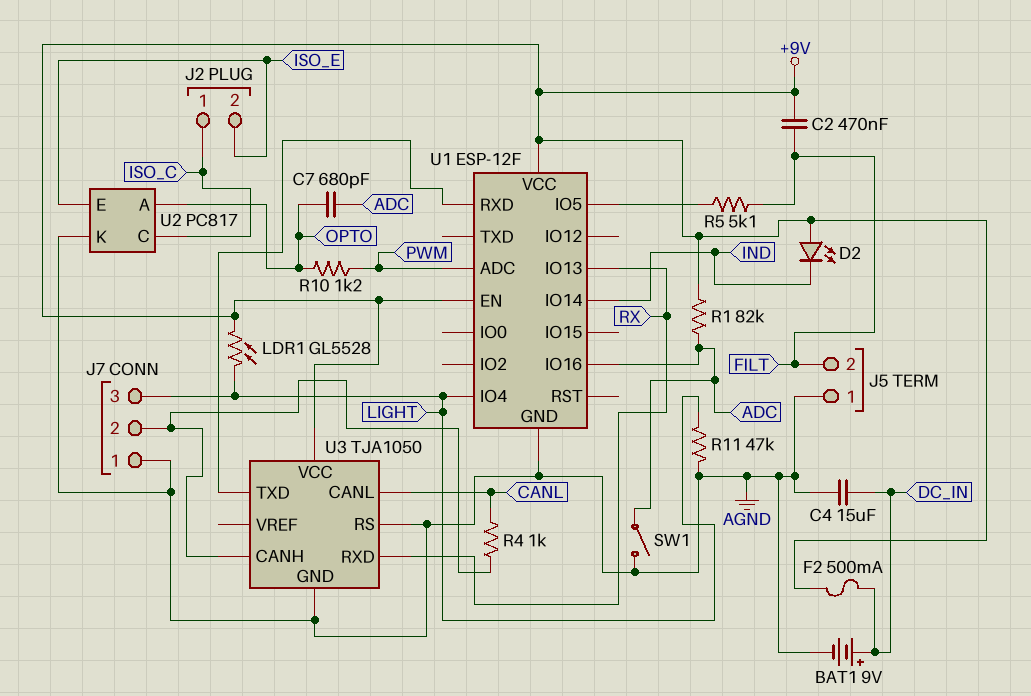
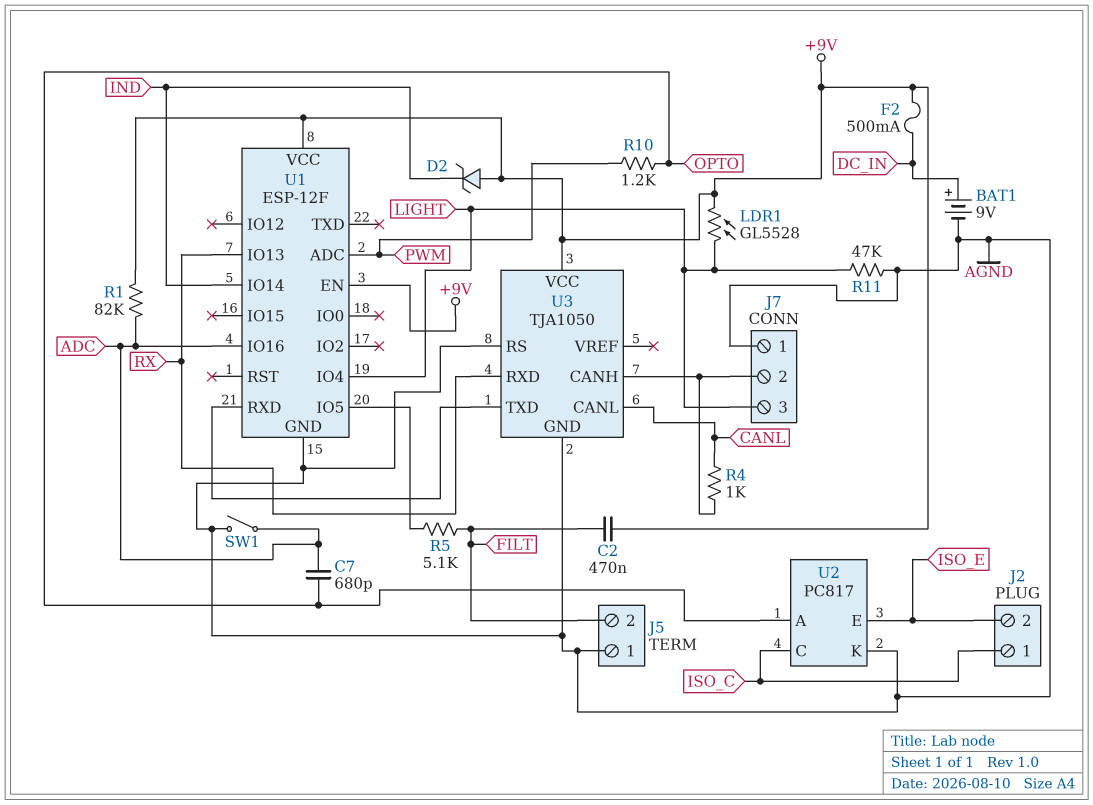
C4: 15uF (AGND, DC_IN) -> none
D2: LED (A +9V, K IND) -> zener (A +9V, K IND)

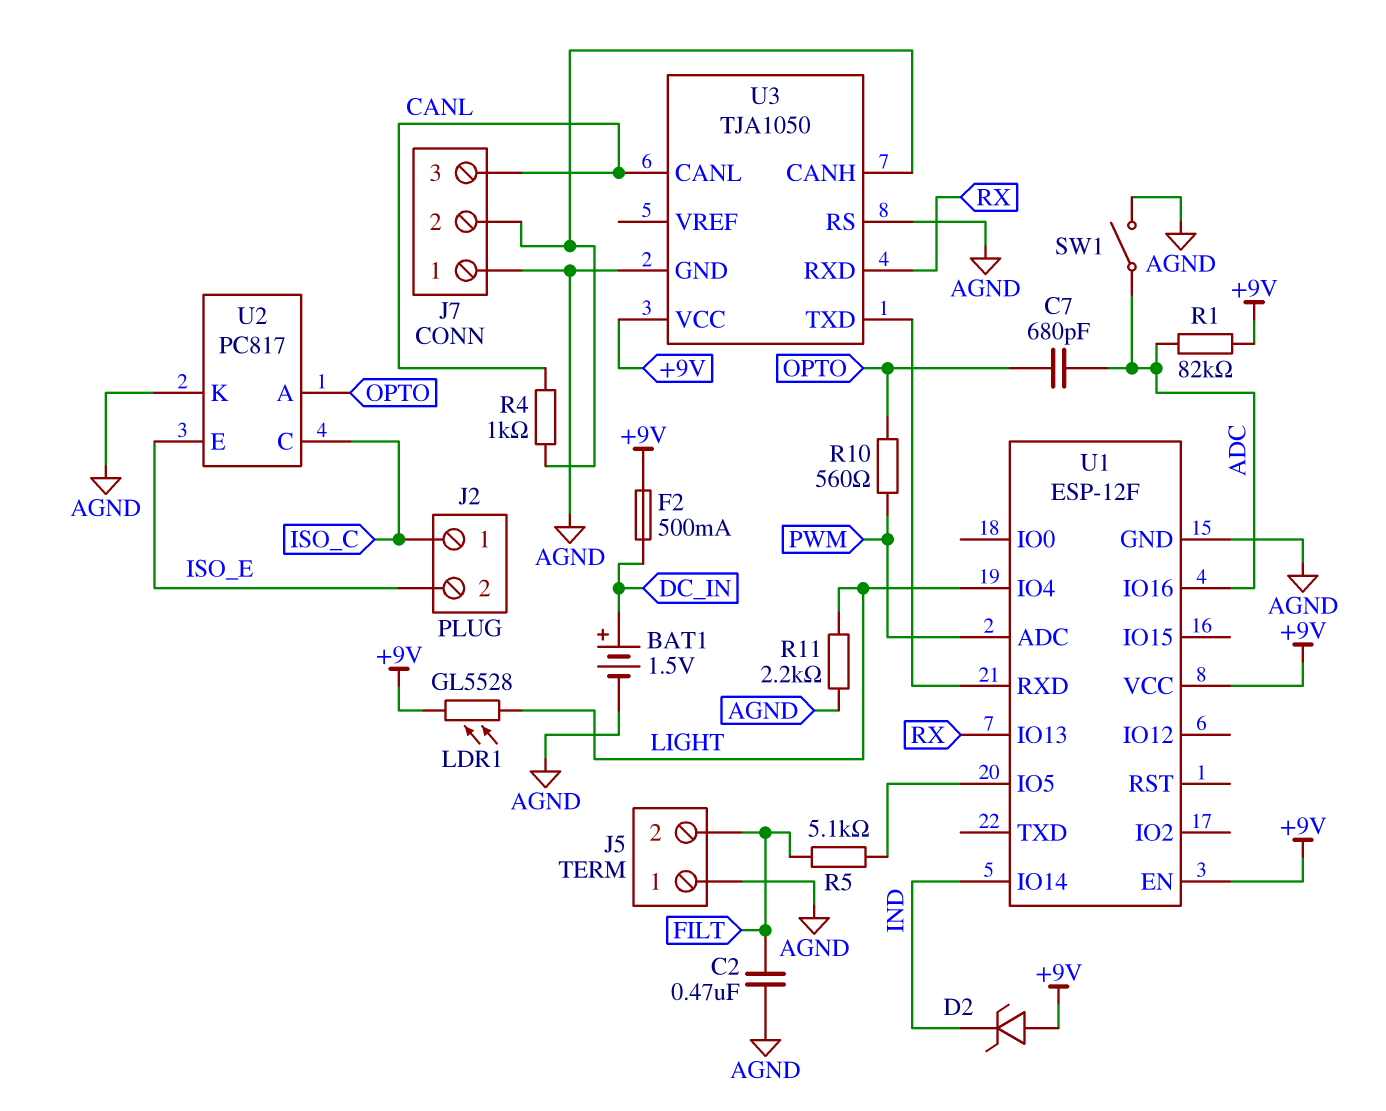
BAT1: 9V (plus DC_IN, minus AGND) -> 1.5V (plus DC_IN, minus AGND)
C2: 470nF (+9V, FILT) -> 470nF (AGND, FILT)
J7 pin 3: LIGHT -> CANL
R10: 1.2k (OPTO, PWM) -> 560 (OPTO, PWM)
R11: 47k (AGND, LIGHT) -> 2.2k (AGND, LIGHT)

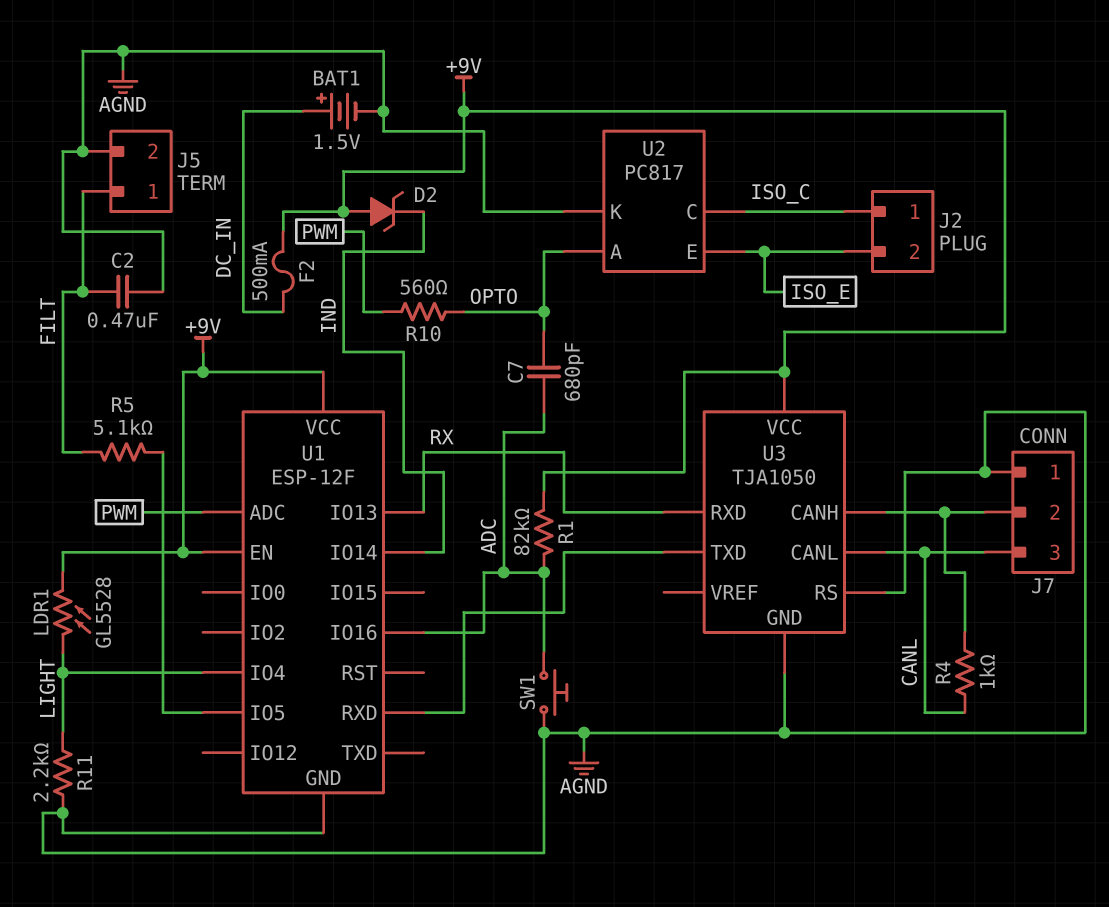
J5 pin 1: AGND -> FILT
J5 pin 2: FILT -> AGND
SW1: switch (ADC, AGND) -> button (ADC, AGND)

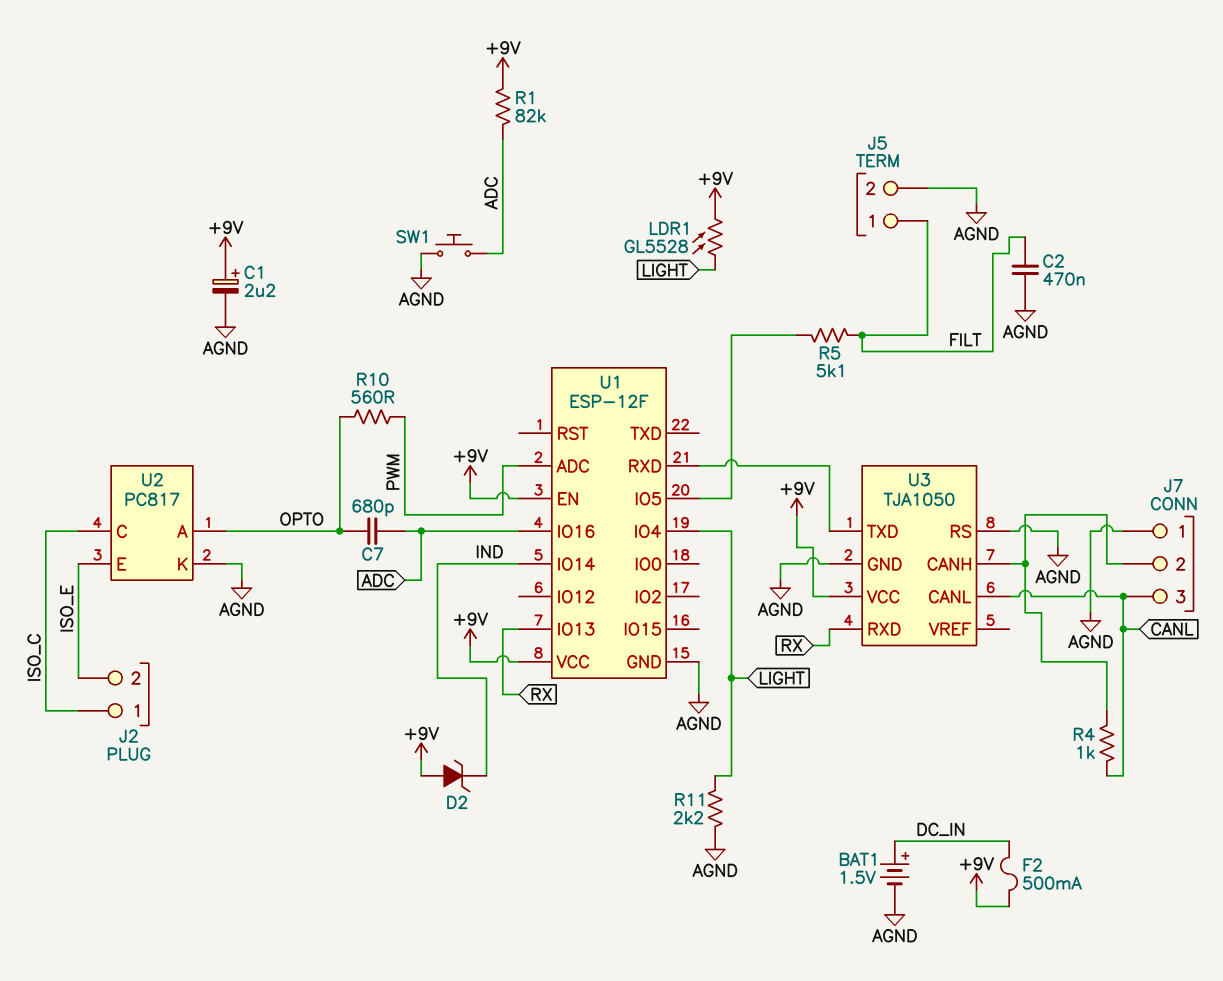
C1: none -> 2.2uF (plus +9V, minus AGND)

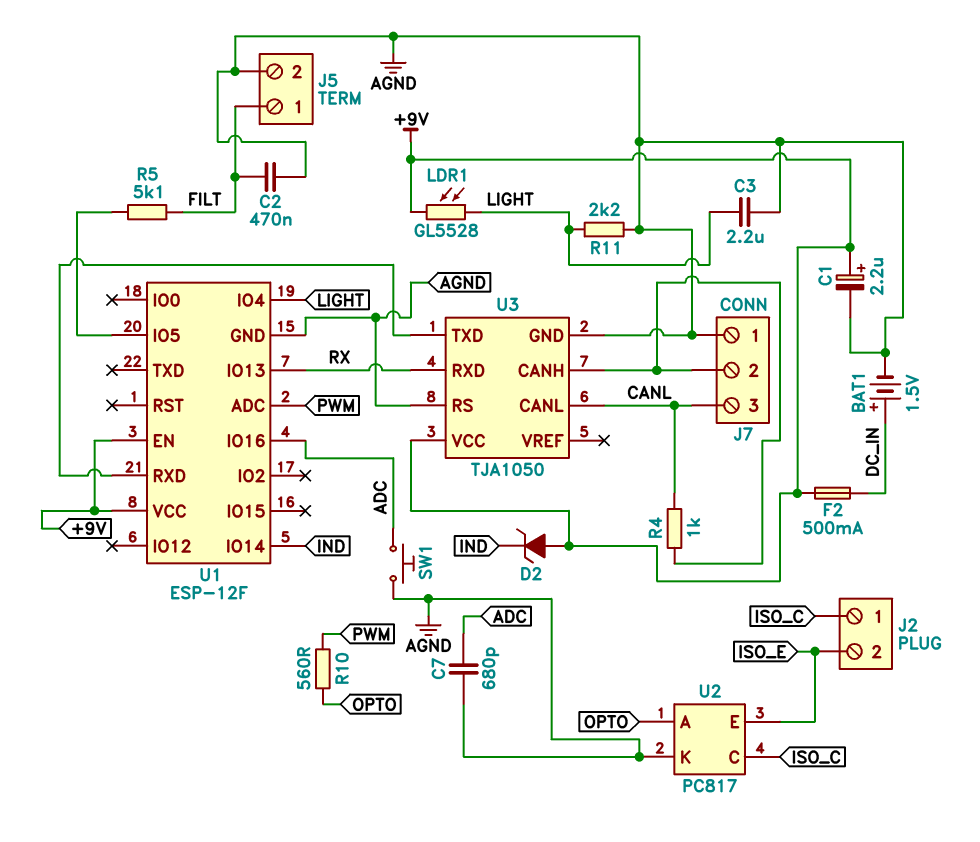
C3: none -> 2.2uF (AGND, LIGHT)
C7: 680pF (ADC, OPTO) -> 680pF (ADC, AGND)
R1: 82k (+9V, ADC) -> none

